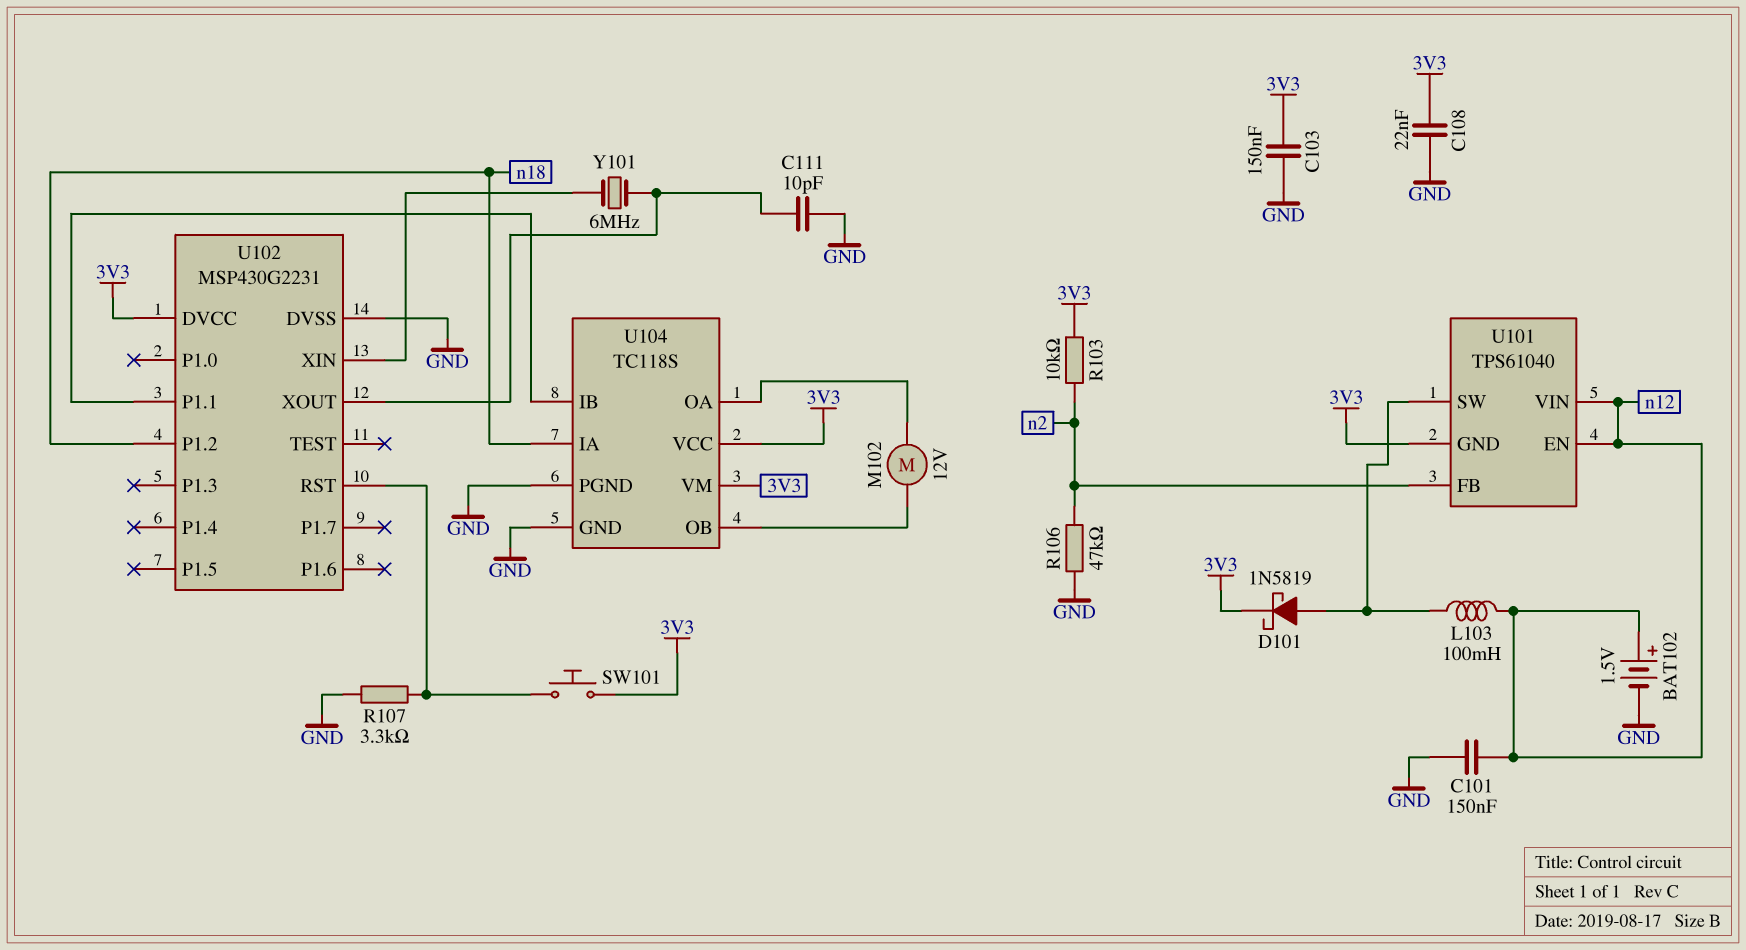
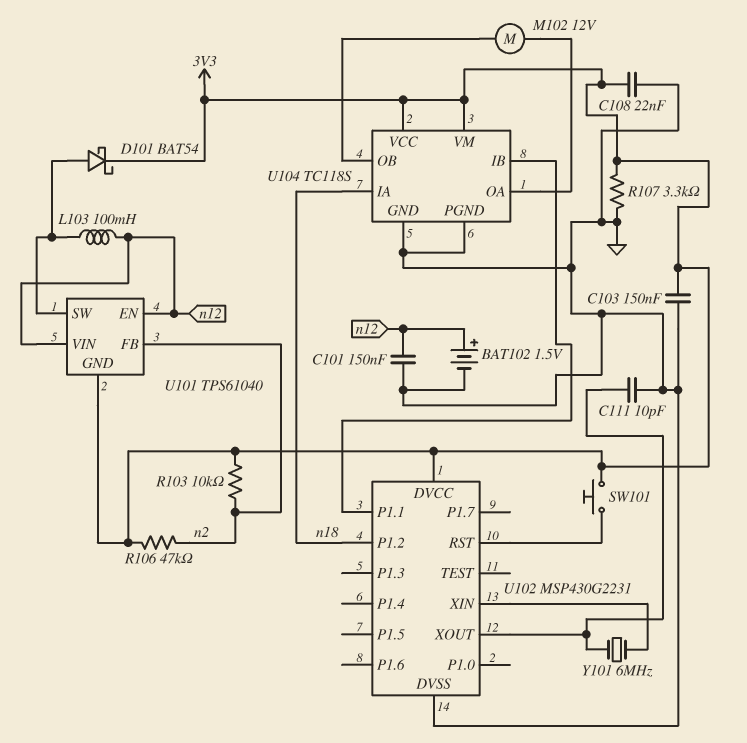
D101: schottky 1N5819 (A U101/SW, K 3V3) -> schottky BAT54 (A U101/SW, K 3V3)
R106: 47k (GND, n2) -> 47k (3V3, n2)
R107: 3.3k (GND, U102/RST) -> 3.3k (3V3, GND)

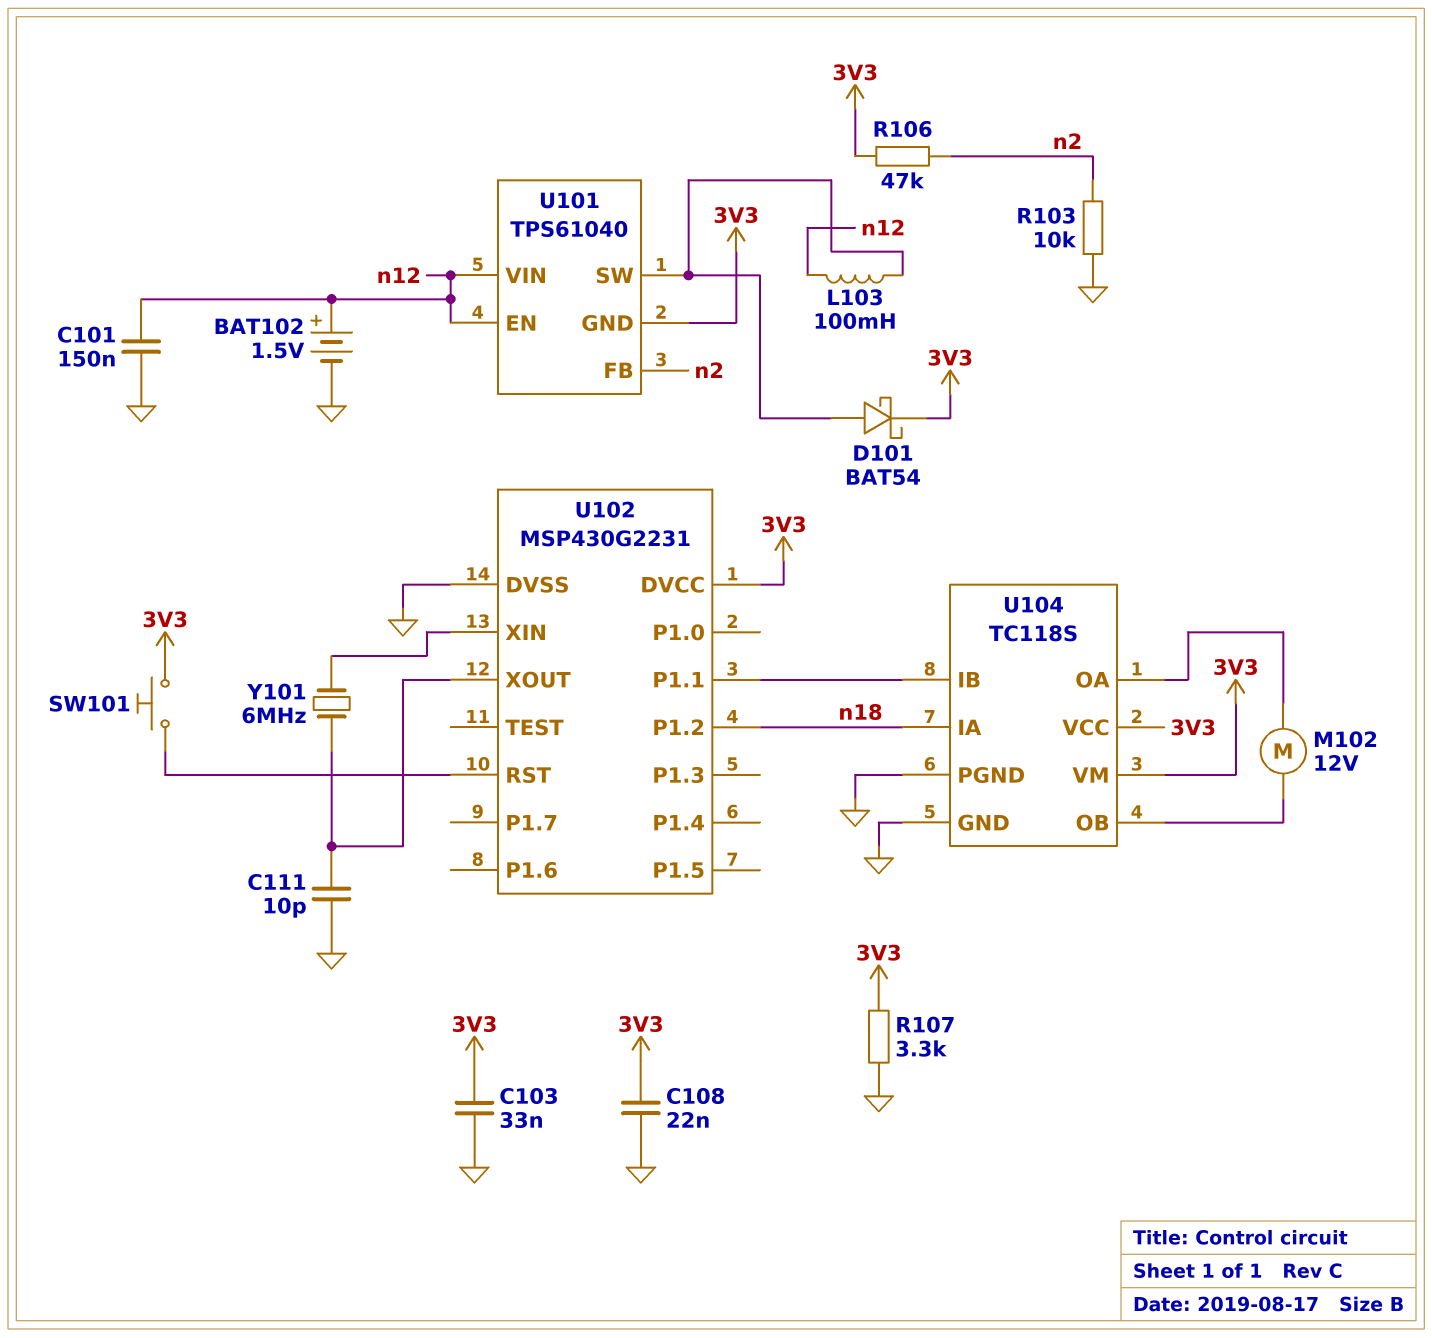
C103: 150nF (3V3, GND) -> 33nF (3V3, GND)
R103: 10k (3V3, n2) -> 10k (GND, n2)

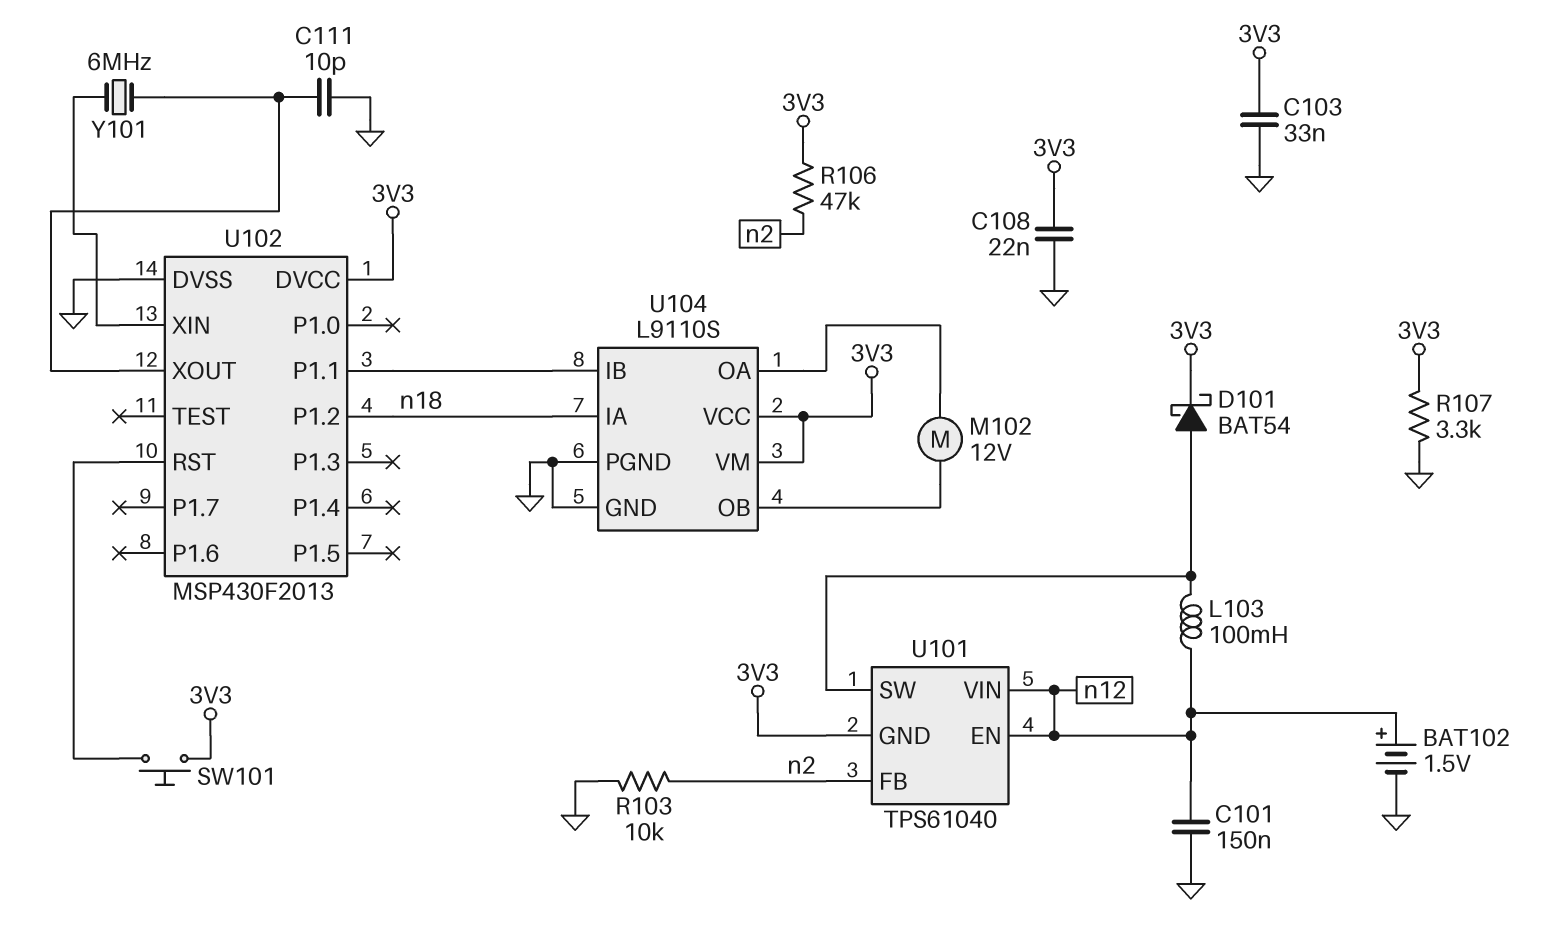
U102: MSP430G2231 -> MSP430F2013
U104: TC118S -> L9110S

